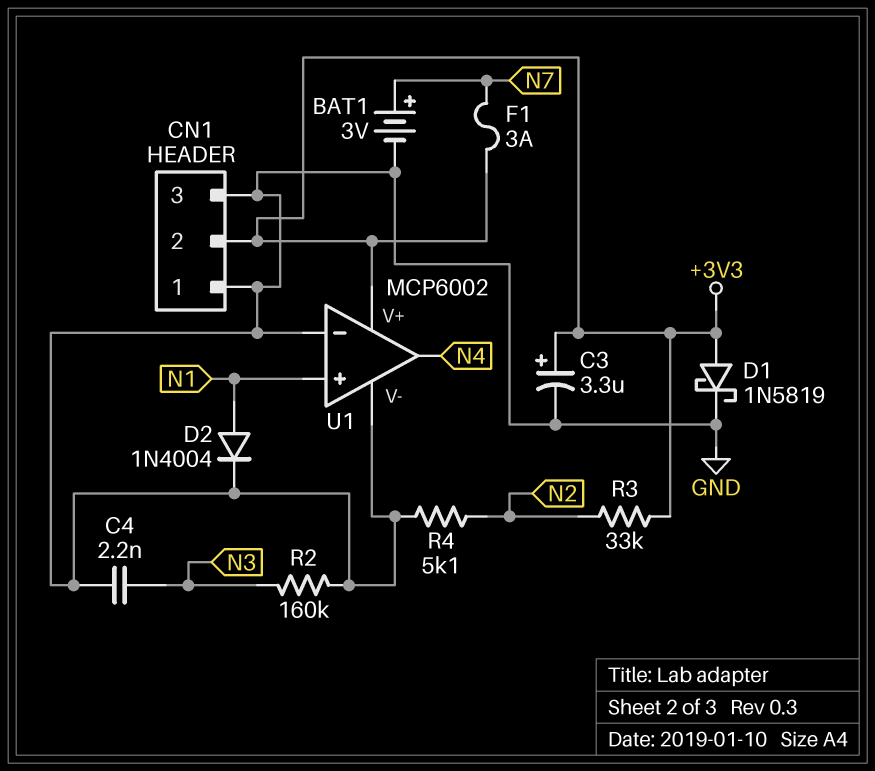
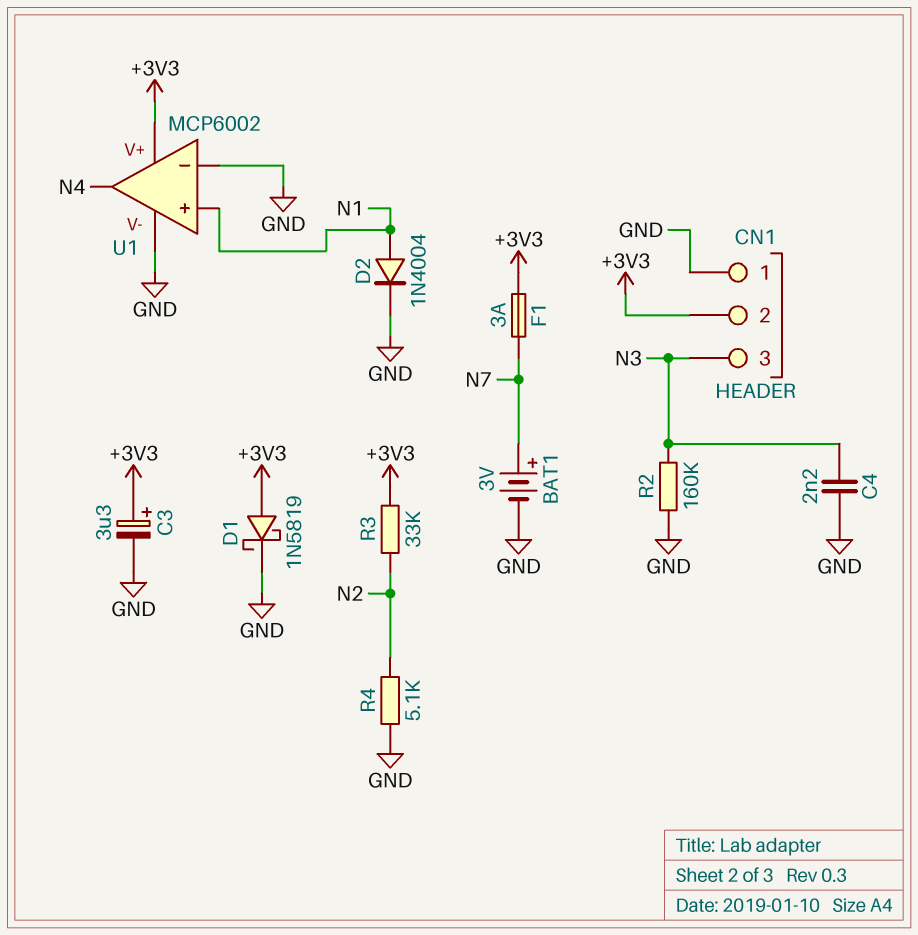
CN1 pin 3: GND -> N3

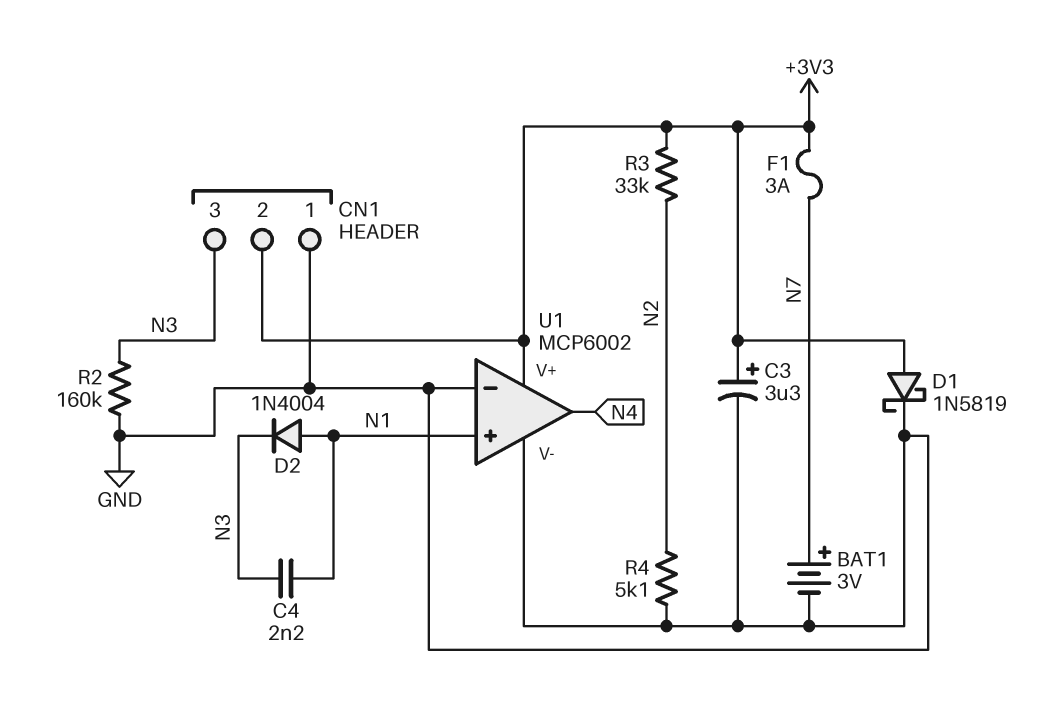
C4: 2.2nF (GND, N3) -> 2.2nF (N1, N3)
D2: diode 1N4004 (A N1, K GND) -> diode 1N4004 (A N1, K N3)

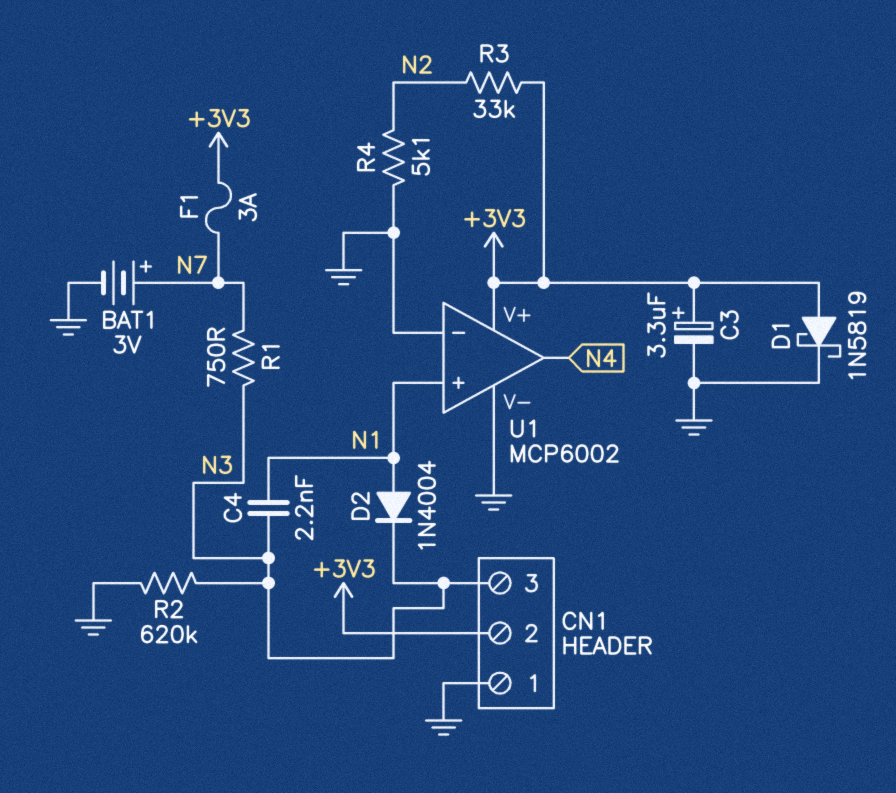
R1: none -> 750 (N3, N7)
R2: 160k (GND, N3) -> 620k (GND, N3)

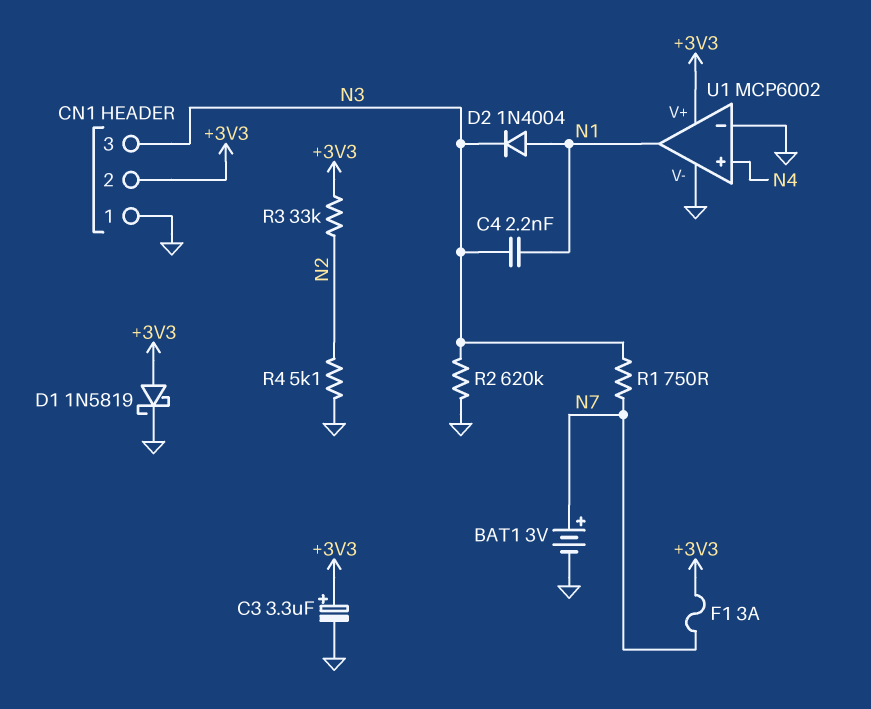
U1 pin in+: N1 -> N4
U1 pin out: N4 -> N1

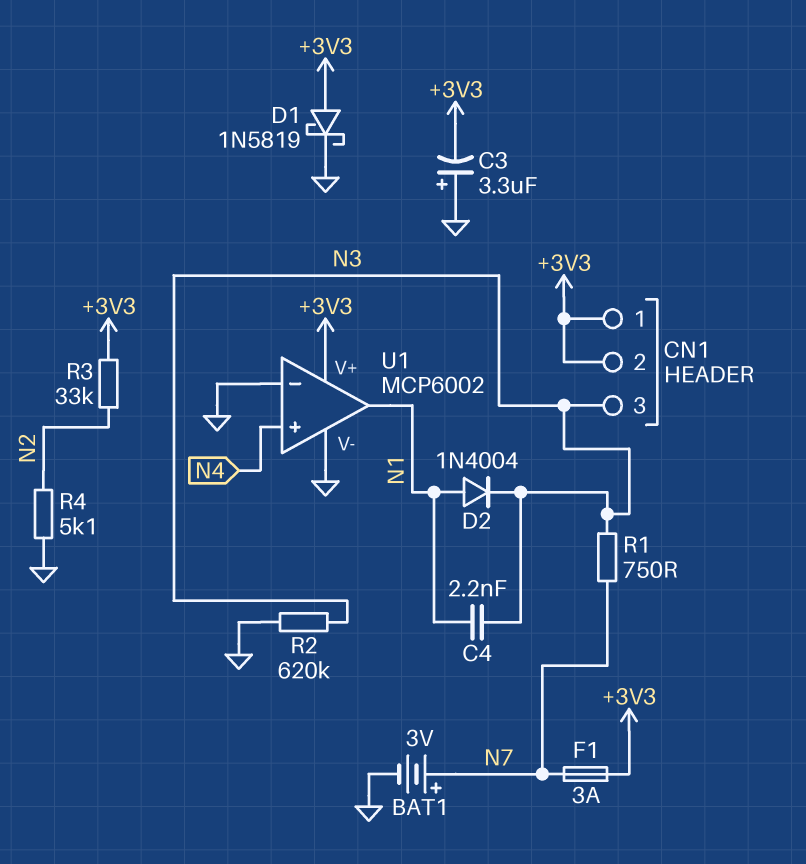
C3: 3.3uF (plus +3V3, minus GND) -> 3.3uF (plus GND, minus +3V3)
CN1 pin 1: GND -> +3V3

